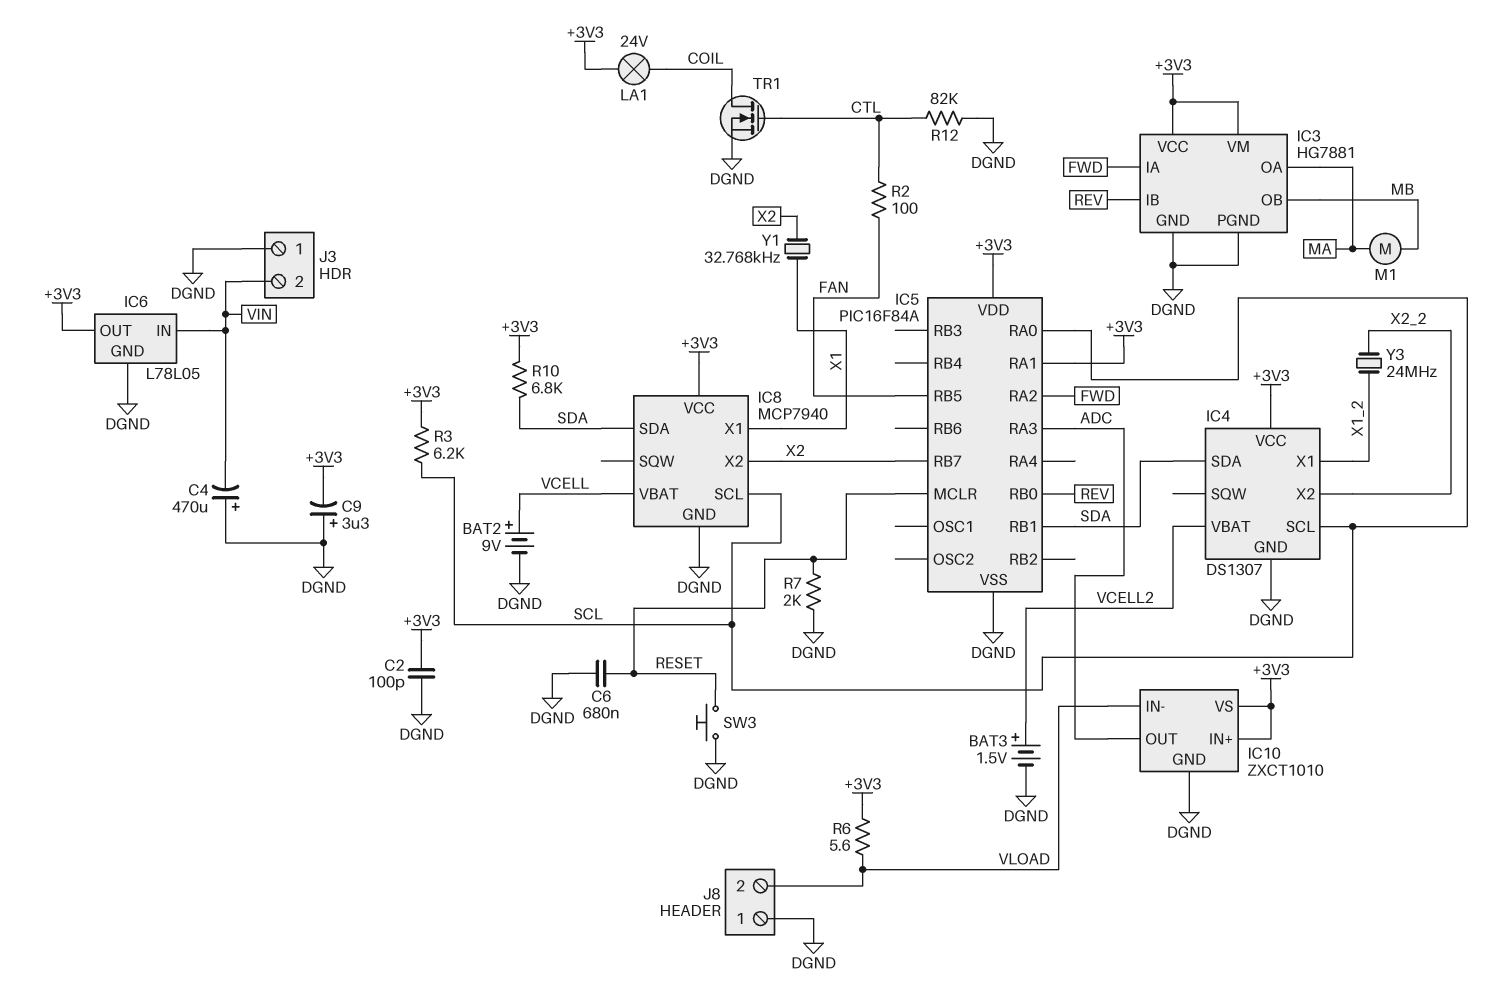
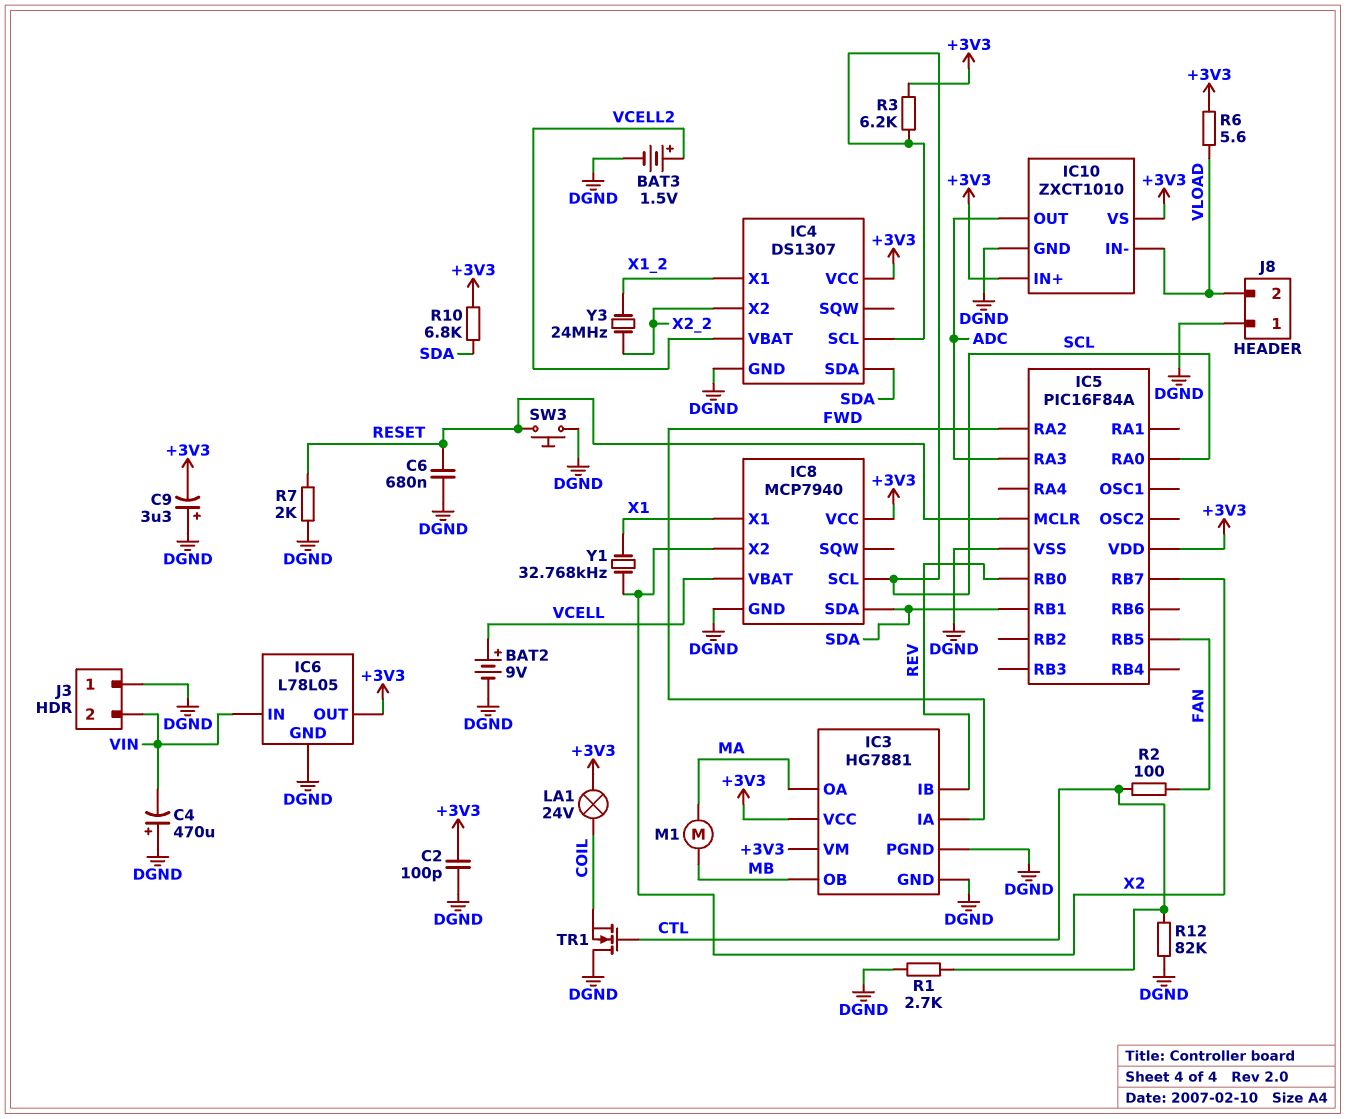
IC5 pin RA1: +3V3 -> none
R1: none -> 2.7k (CTL, DGND)
TR1: NMOS (G CTL, D COIL, S DGND) -> NMOS (G CTL, D DGND, S COIL)

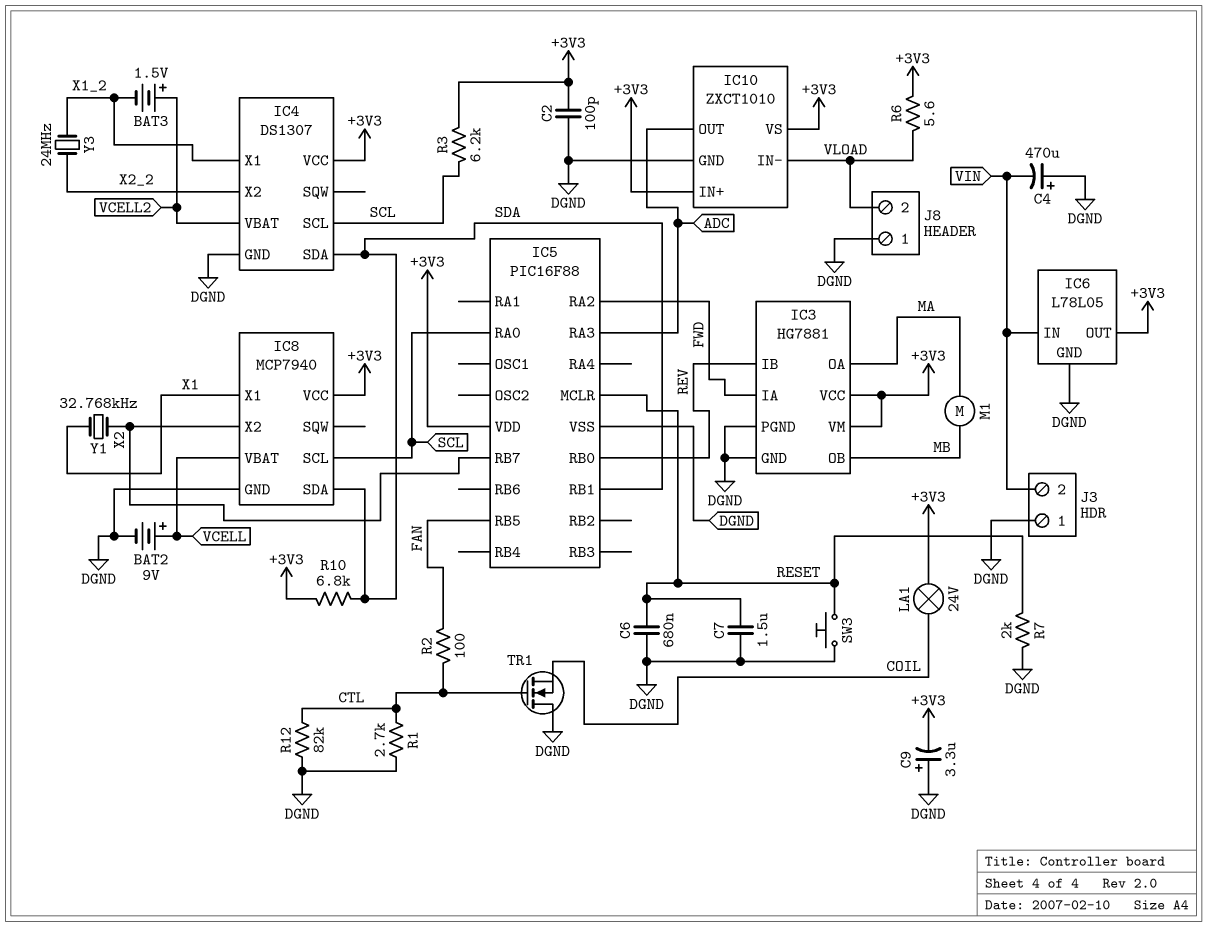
BAT3: 1.5V (plus VCELL2, minus DGND) -> 1.5V (plus VCELL2, minus X1_2)
C7: none -> 1.5uF (DGND, RESET)
IC5: PIC16F84A -> PIC16F88

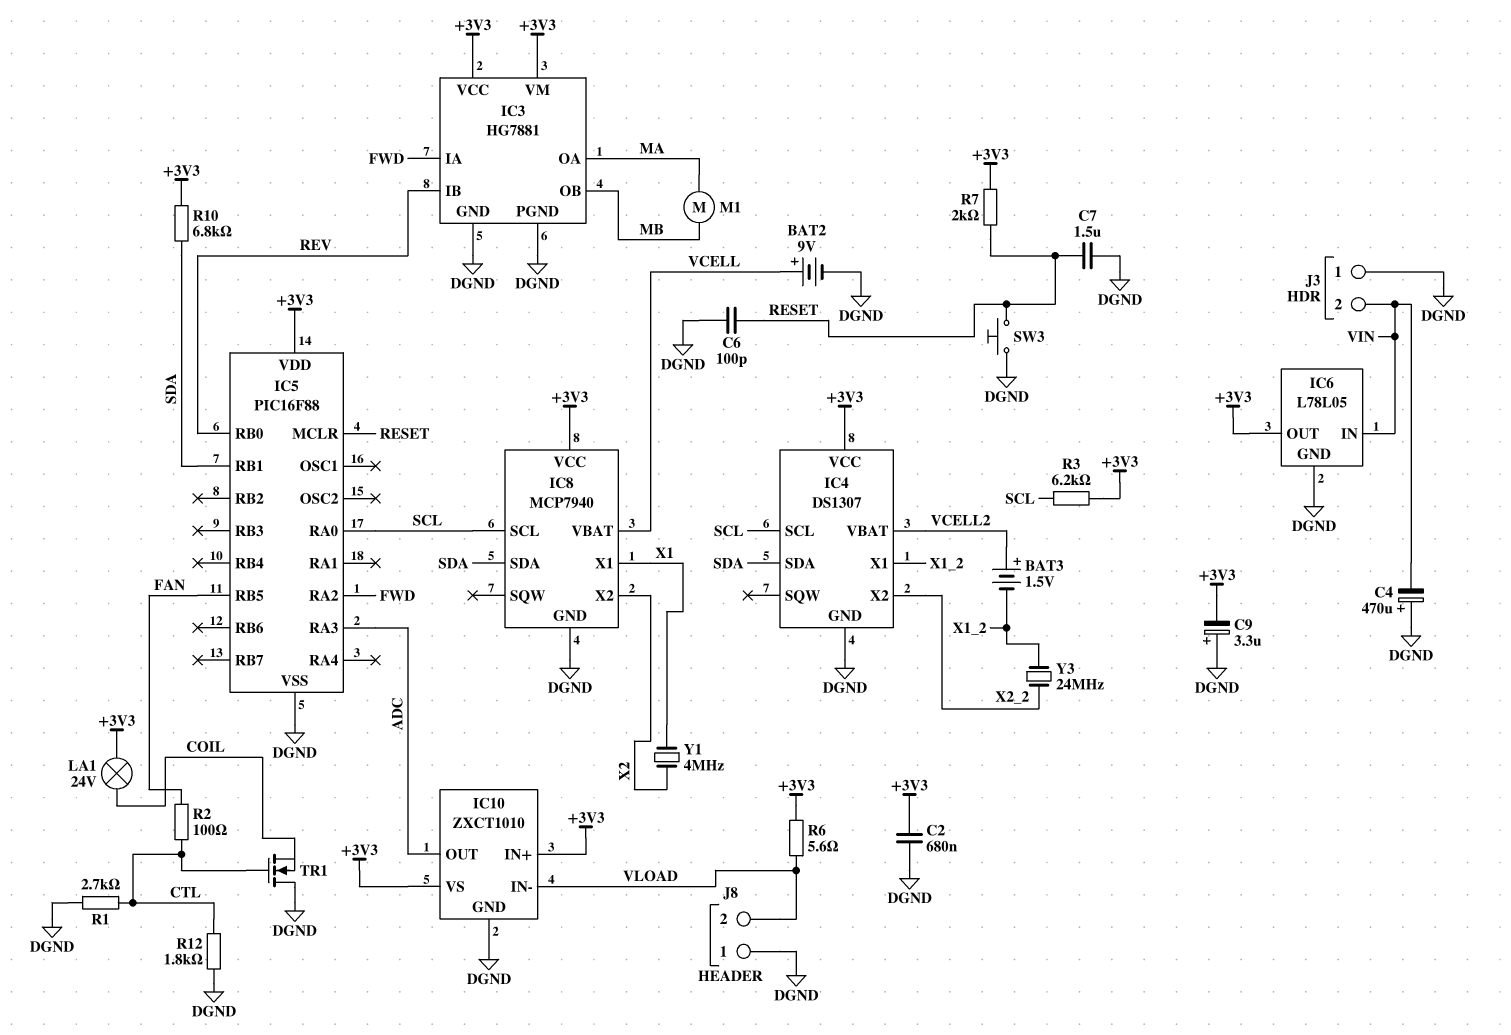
C2: 100pF (+3V3, DGND) -> 680nF (+3V3, DGND)
C6: 680nF (DGND, RESET) -> 100pF (DGND, RESET)
IC5 pin RB7: X2 -> none
R7: 2k (DGND, RESET) -> 2k (+3V3, RESET)
R12: 82k (CTL, DGND) -> 1.8k (CTL, DGND)
Y1: 32.768kHz (X1, X2) -> 4MHz (X1, X2)

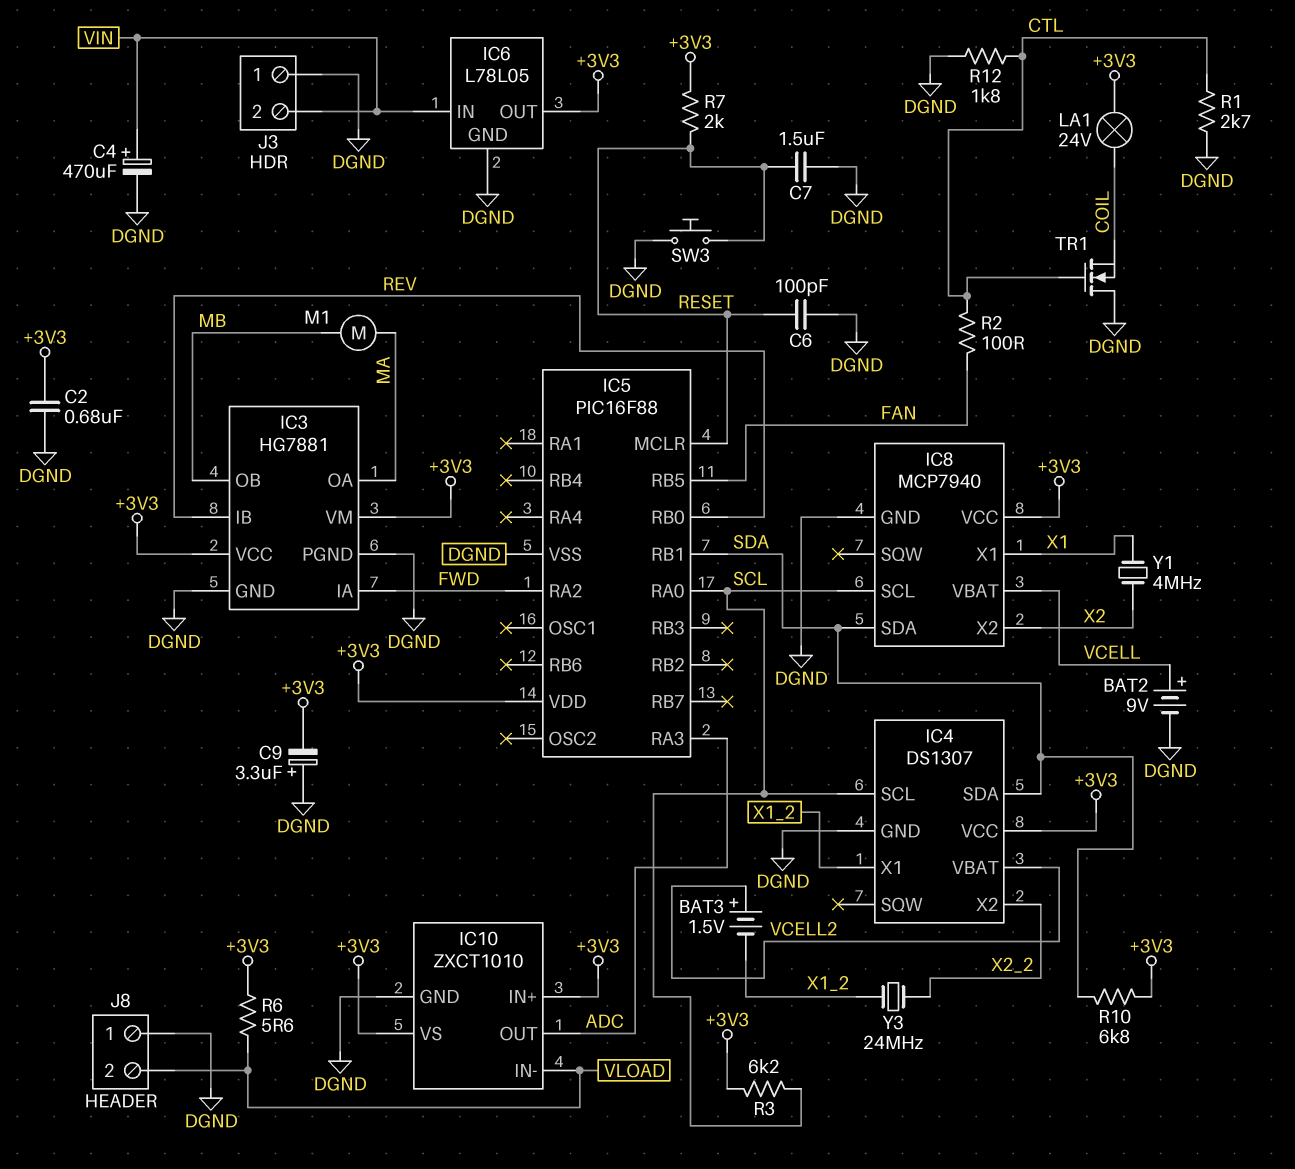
C4: 470uF (plus DGND, minus VIN) -> 470uF (plus VIN, minus DGND)

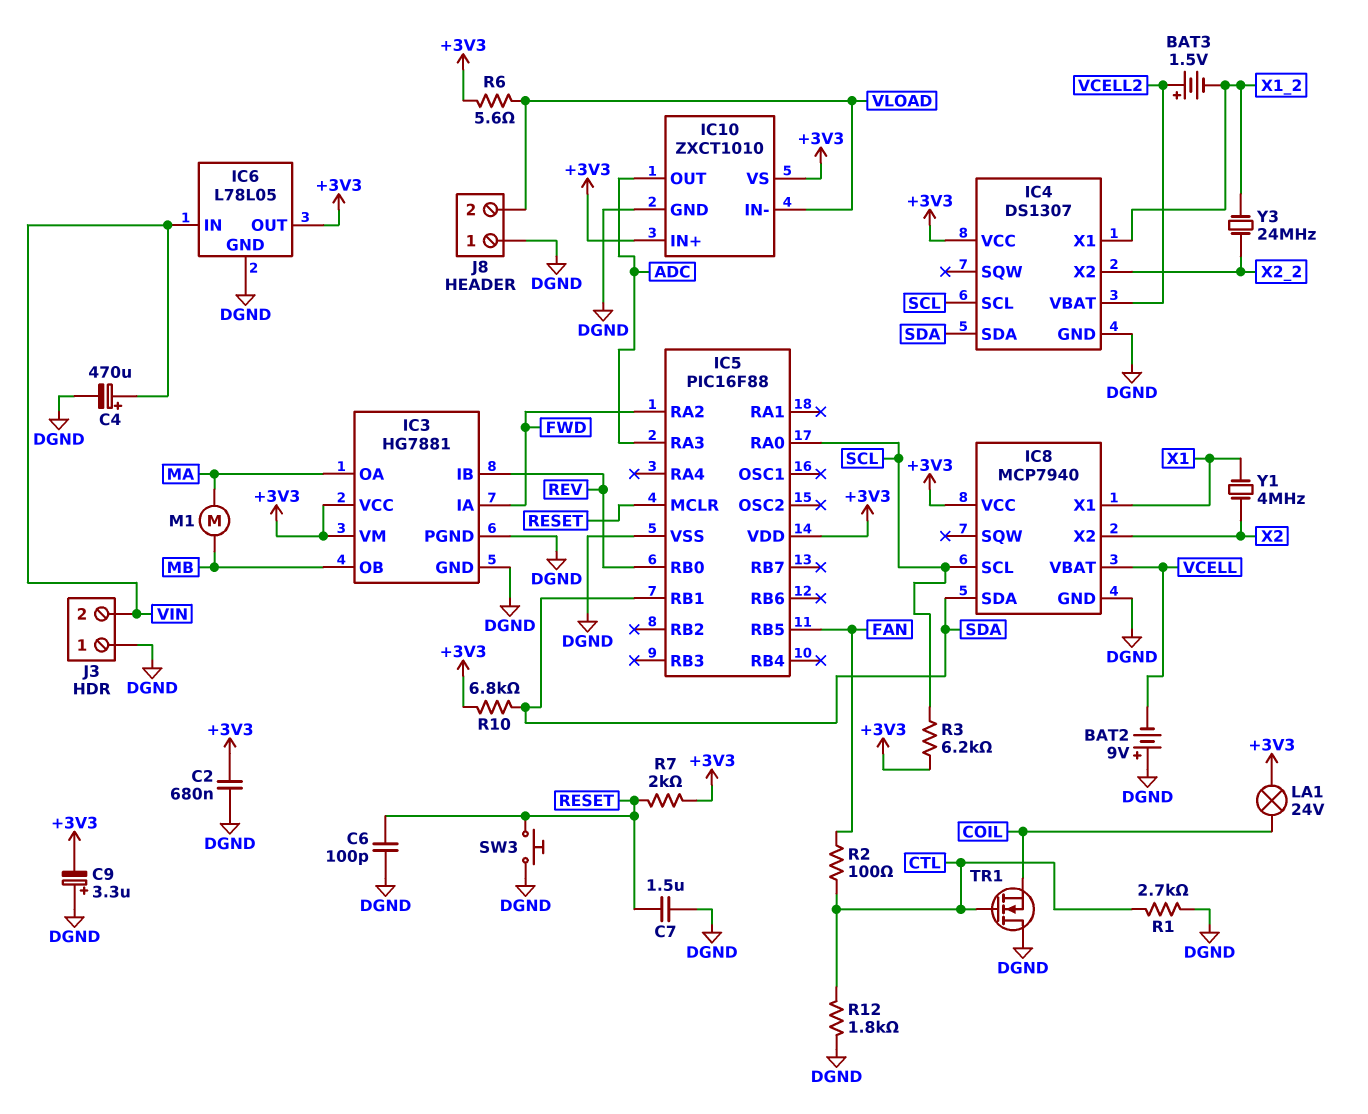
BAT2: 9V (plus VCELL, minus DGND) -> 9V (plus DGND, minus VCELL)

